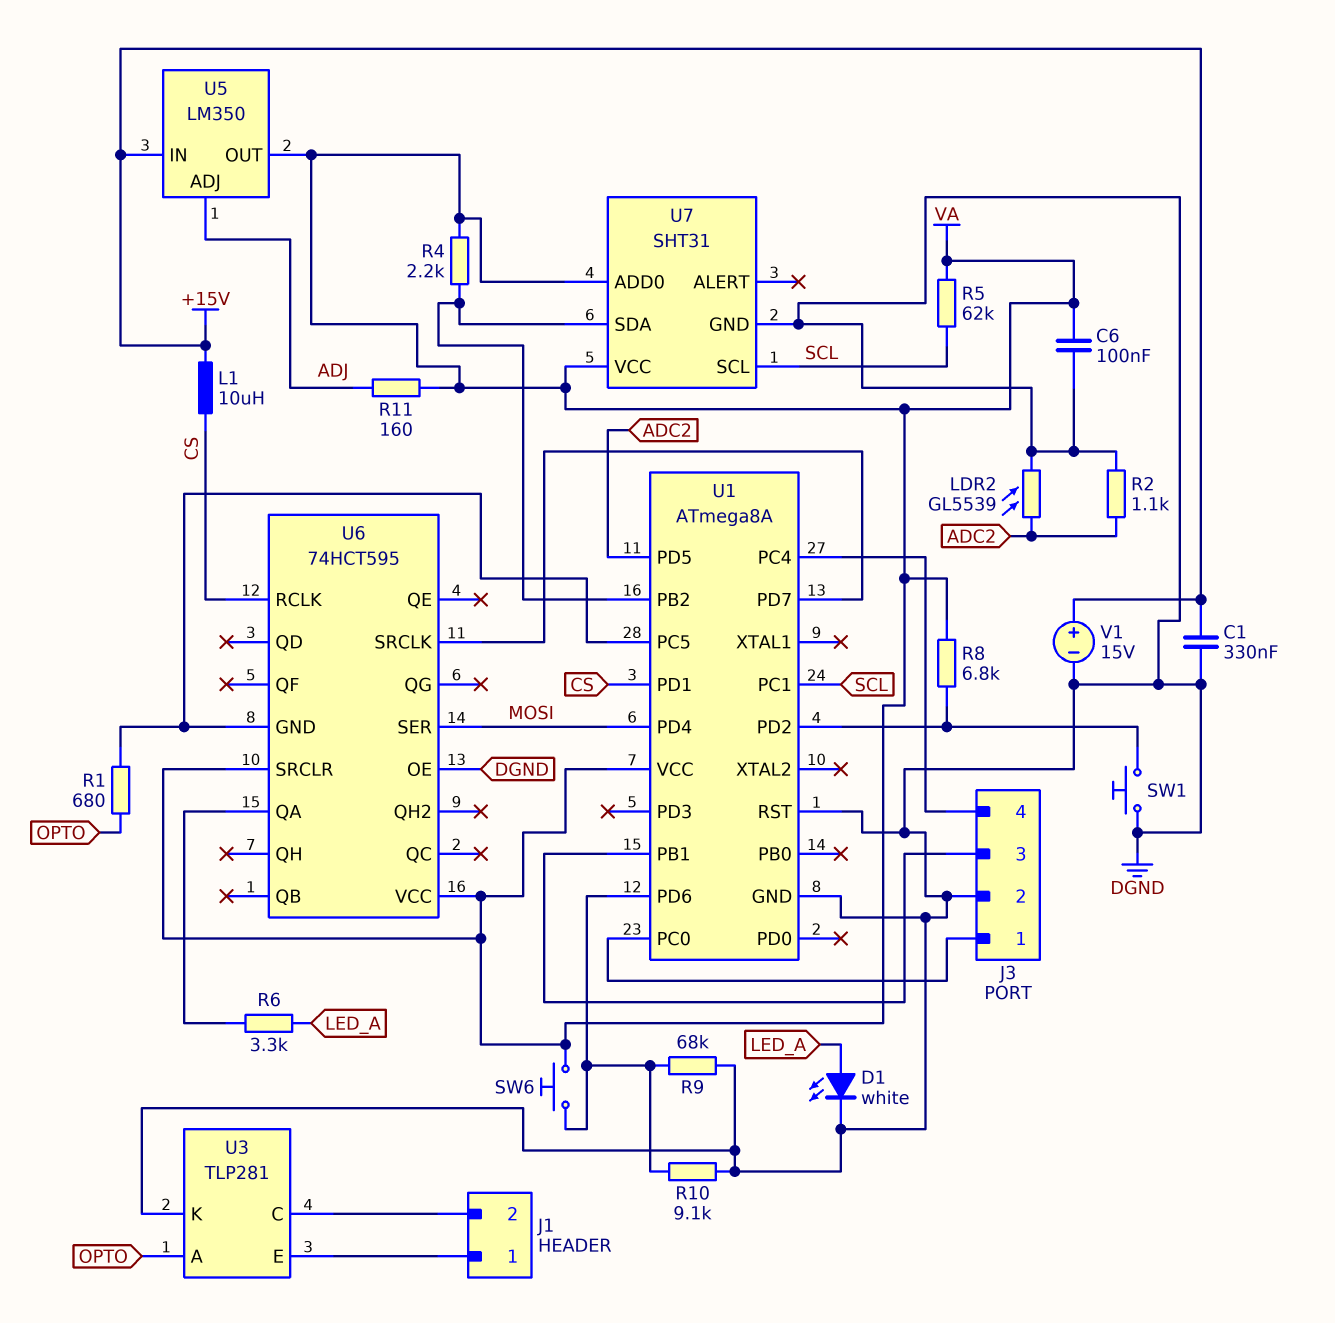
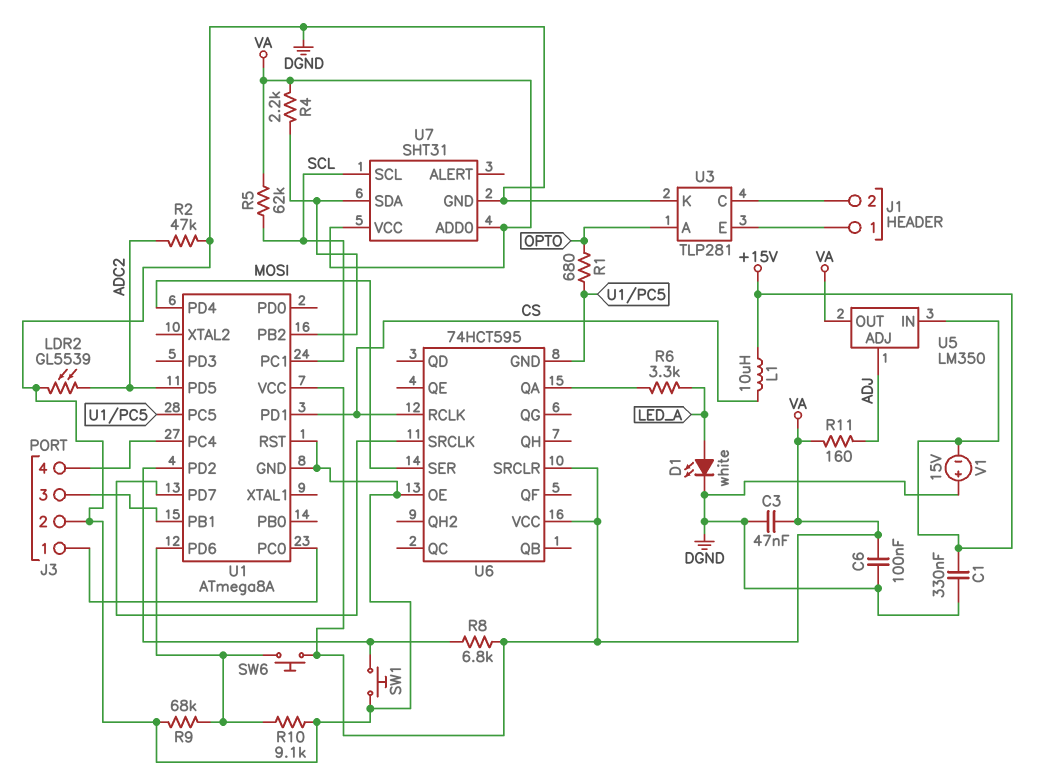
C3: none -> 47nF (DGND, VA)
R2: 1.1k (ADC2, DGND) -> 47k (ADC2, DGND)
V1: 15V (plus +15V, minus DGND) -> 15V (plus DGND, minus +15V)

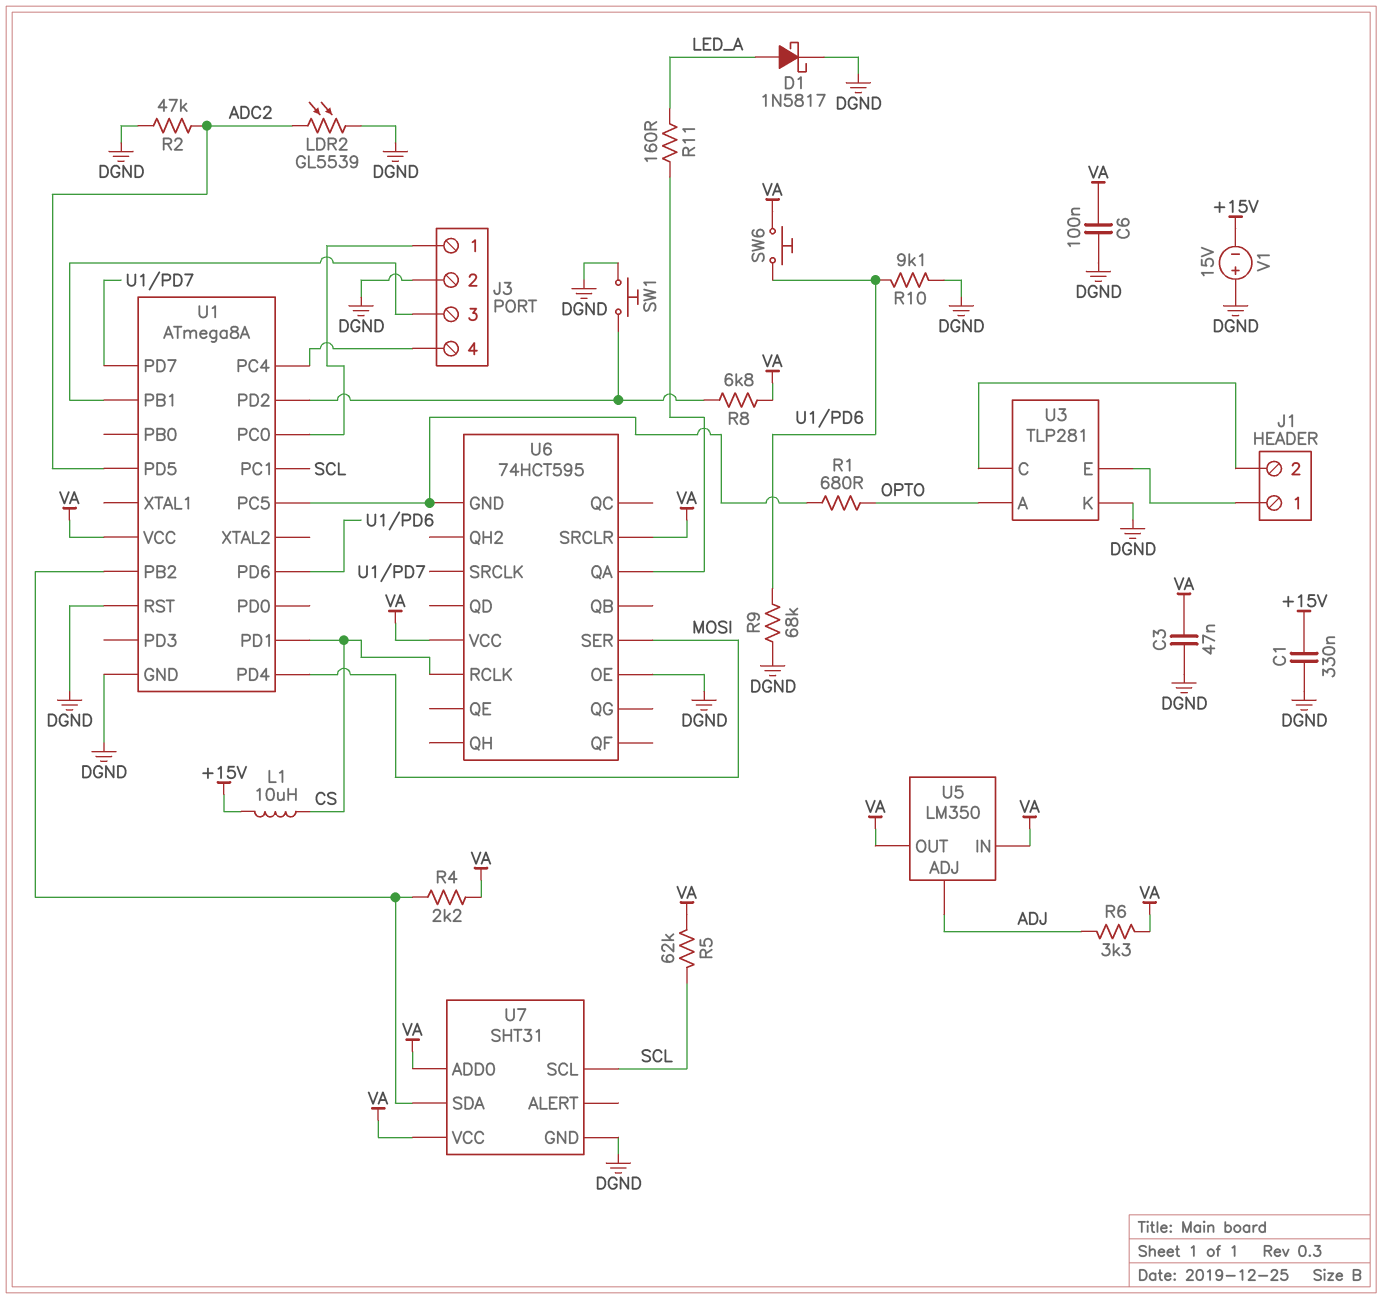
D1: LED white (A LED_A, K DGND) -> schottky 1N5817 (A LED_A, K DGND)
R6: 3.3k (LED_A, U6/QA) -> 3.3k (ADJ, VA)
R11: 160 (ADJ, VA) -> 160 (LED_A, U6/QA)
U5 pin IN: +15V -> VA

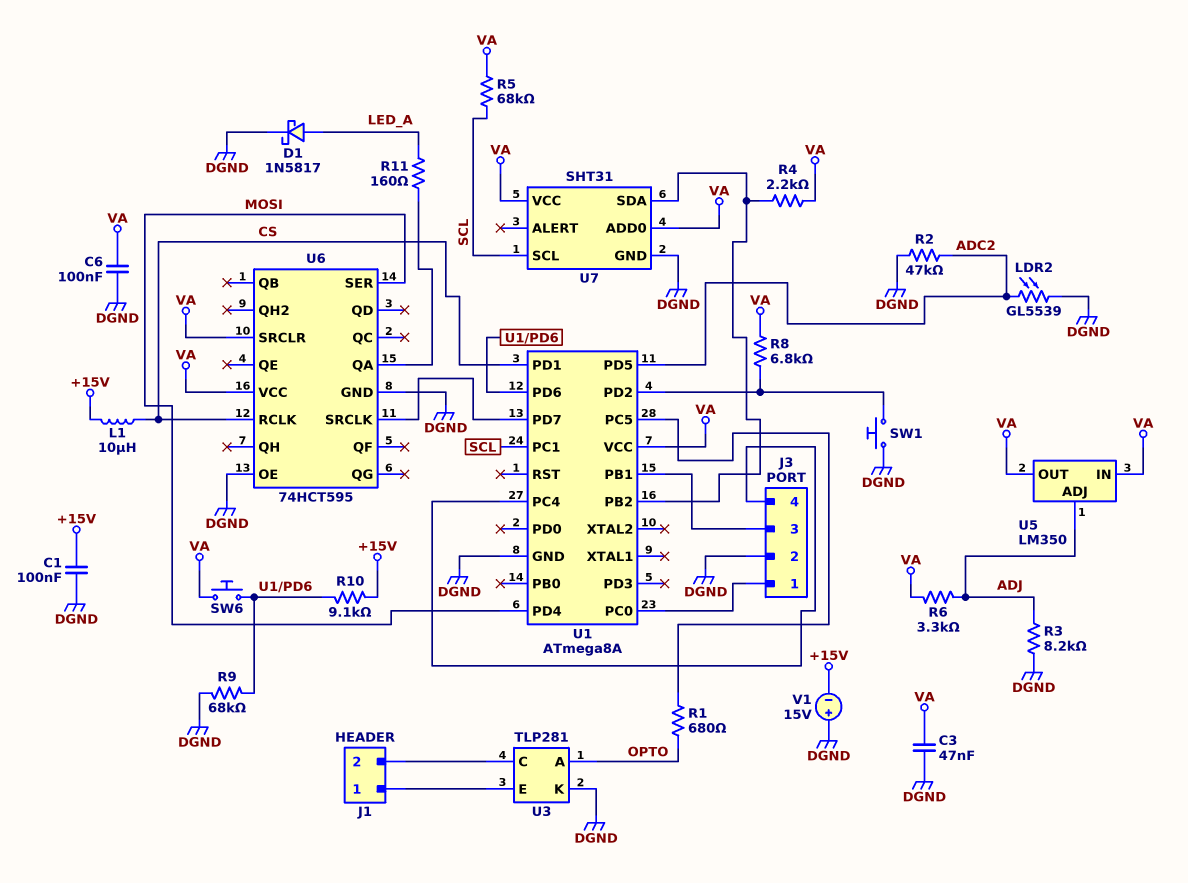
C1: 330nF (+15V, DGND) -> 100nF (+15V, DGND)
R3: none -> 8.2k (ADJ, DGND)
R5: 62k (SCL, VA) -> 68k (SCL, VA)
R10: 9.1k (DGND, U1/PD6) -> 9.1k (+15V, U1/PD6)
U1 pin RST: DGND -> none
U6 pin GND: U1/PC5 -> DGND

